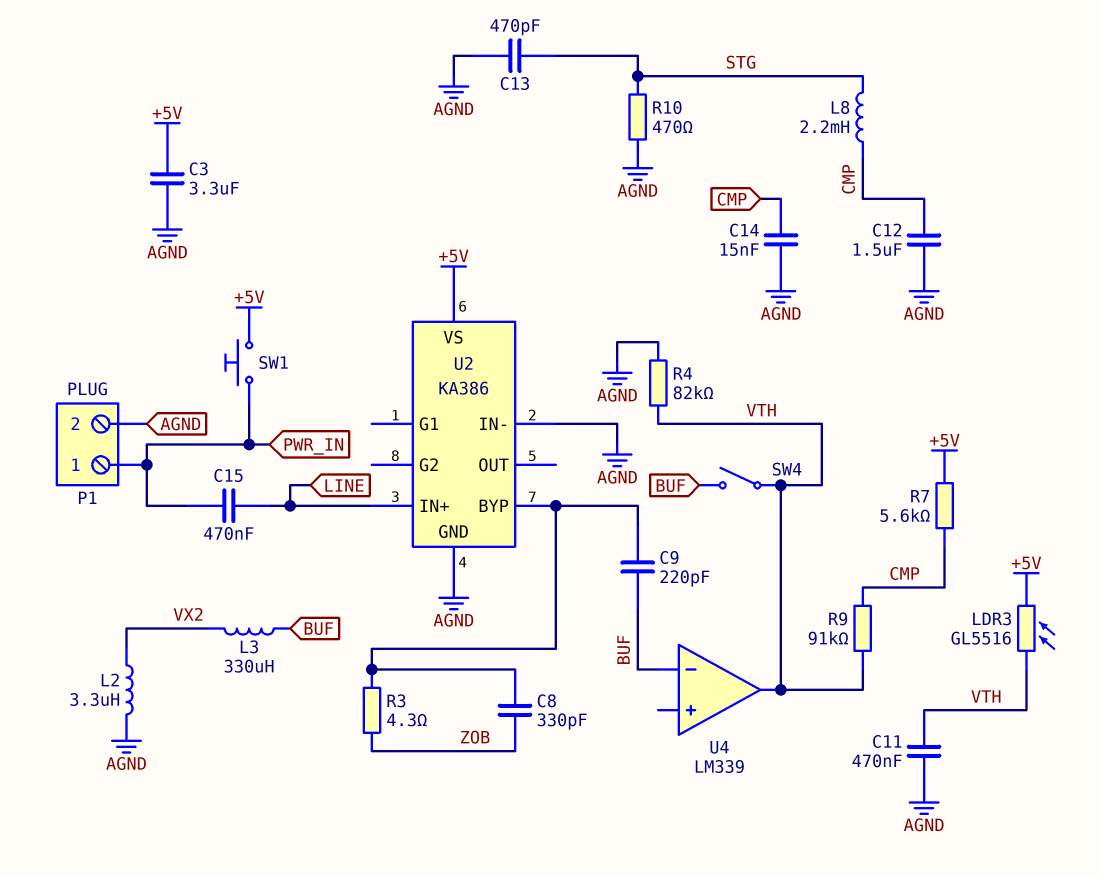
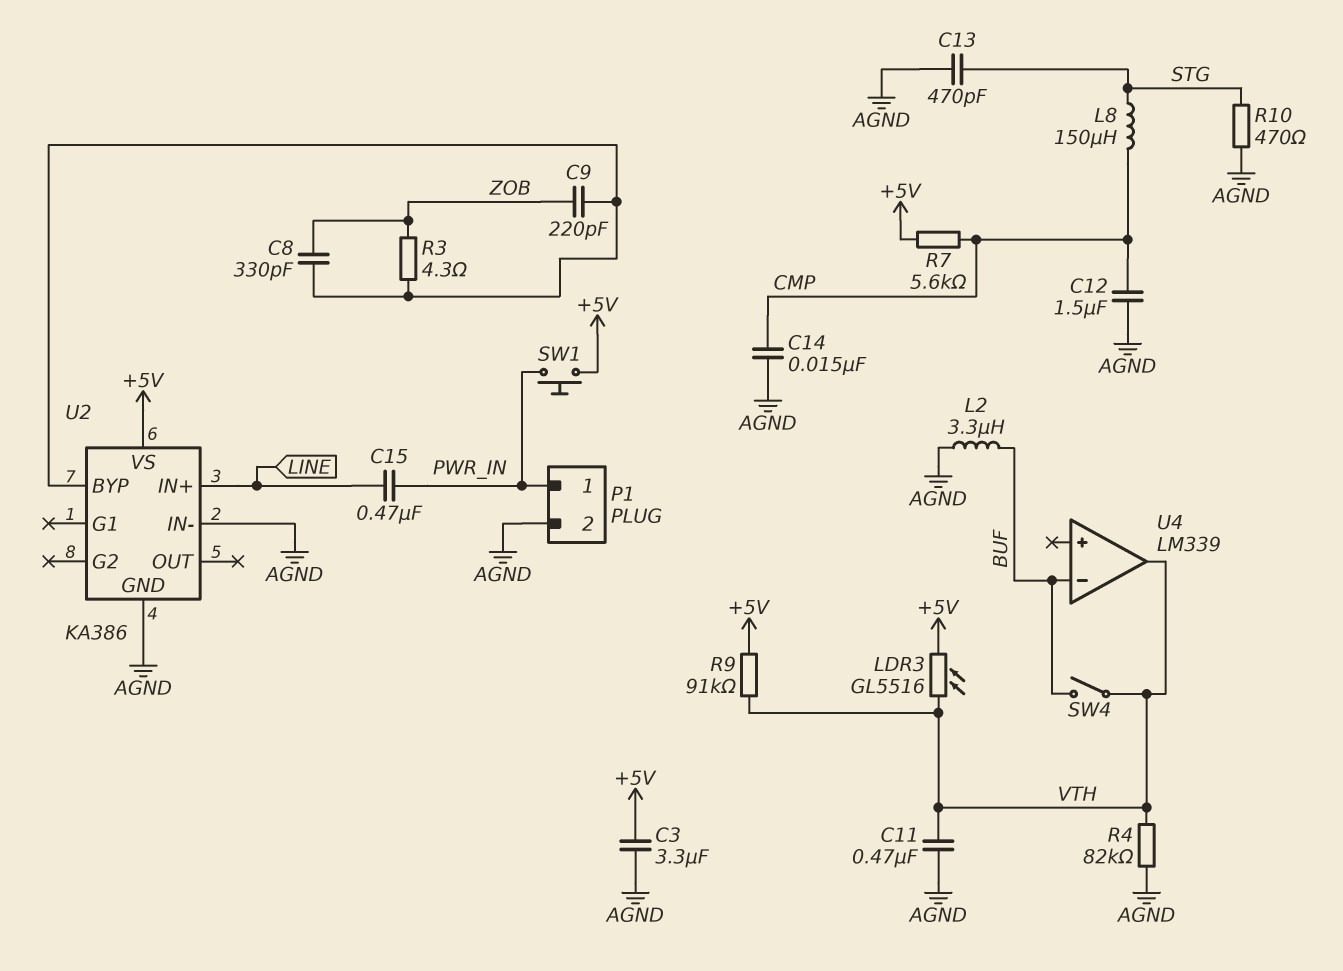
C9: 220pF (BUF, U2/BYP) -> 220pF (U2/BYP, ZOB)
L2: 3.3uH (AGND, VX2) -> 3.3uH (AGND, BUF)
L3: 330uH (BUF, VX2) -> none
L8: 2.2mH (CMP, STG) -> 150uH (CMP, STG)
R9: 91k (CMP, VTH) -> 91k (+5V, VTH)

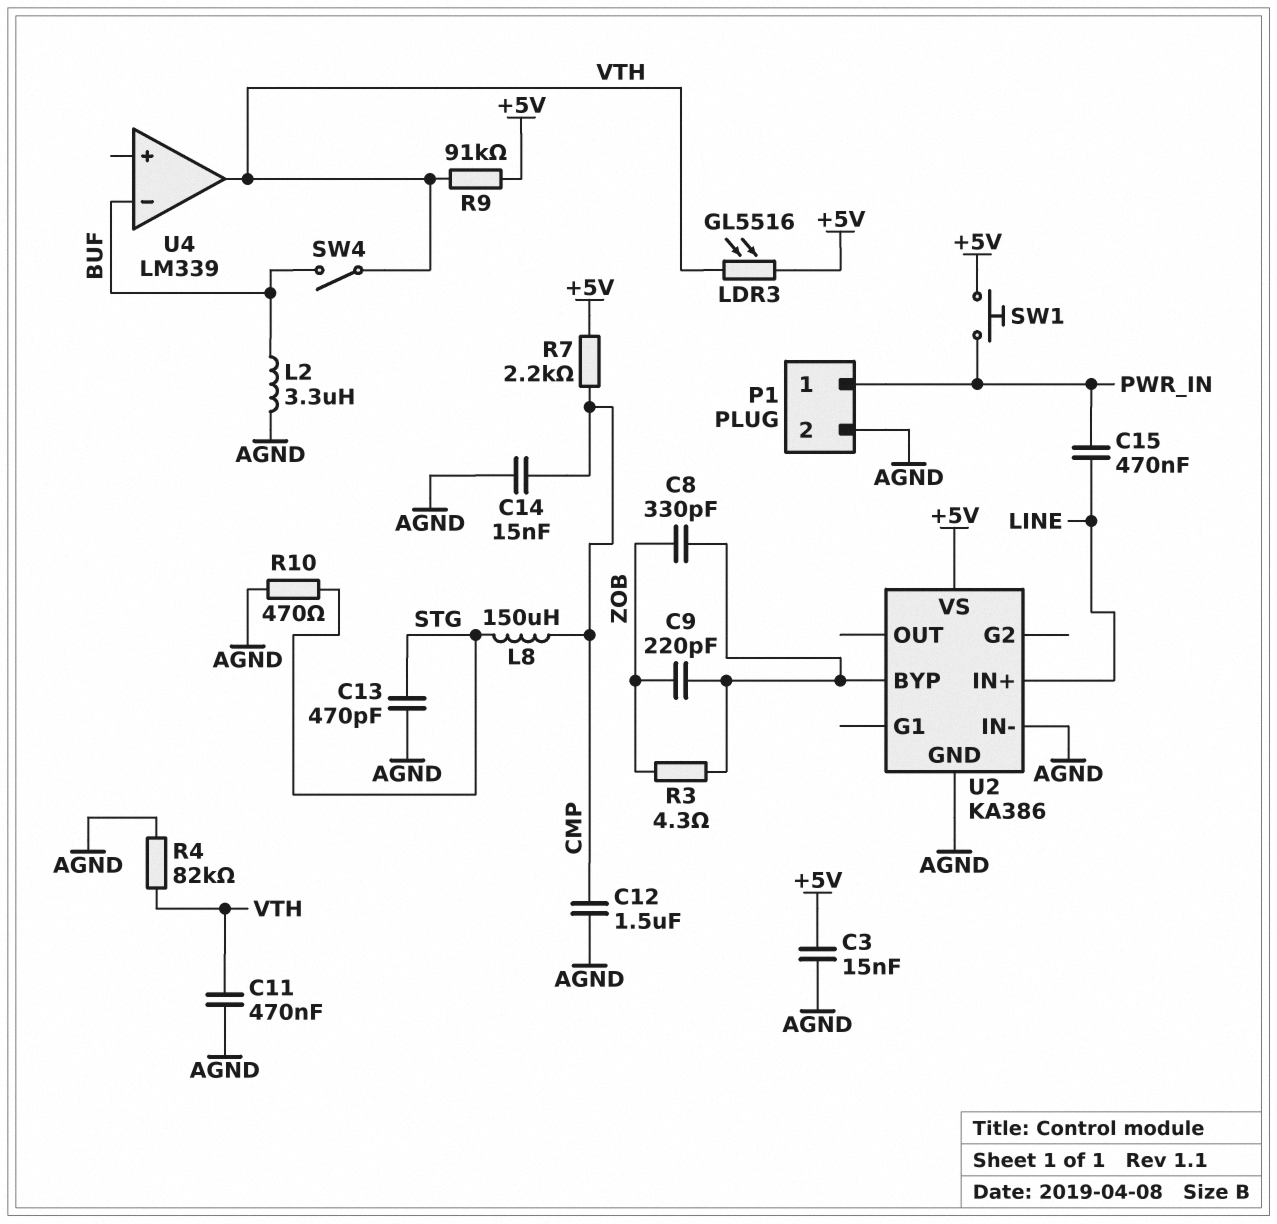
C3: 3.3uF (+5V, AGND) -> 15nF (+5V, AGND)
R7: 5.6k (+5V, CMP) -> 2.2k (+5V, CMP)

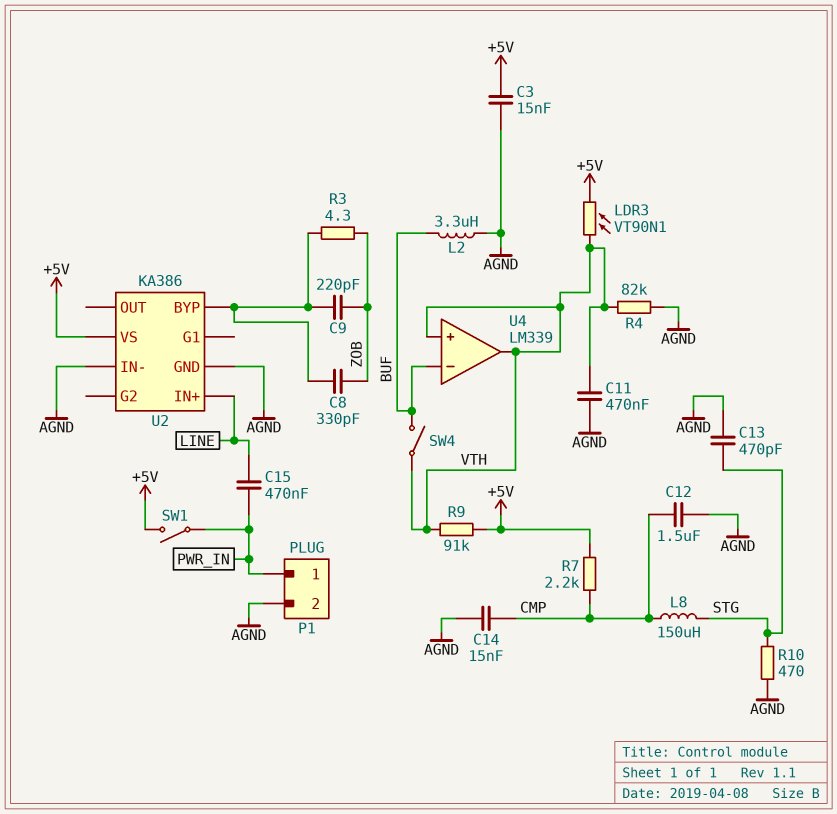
LDR3: GL5516 (+5V, VTH) -> VT90N1 (+5V, VTH)
SW1: button (+5V, PWR_IN) -> switch (+5V, PWR_IN)
U4 pin in+: none -> VTH

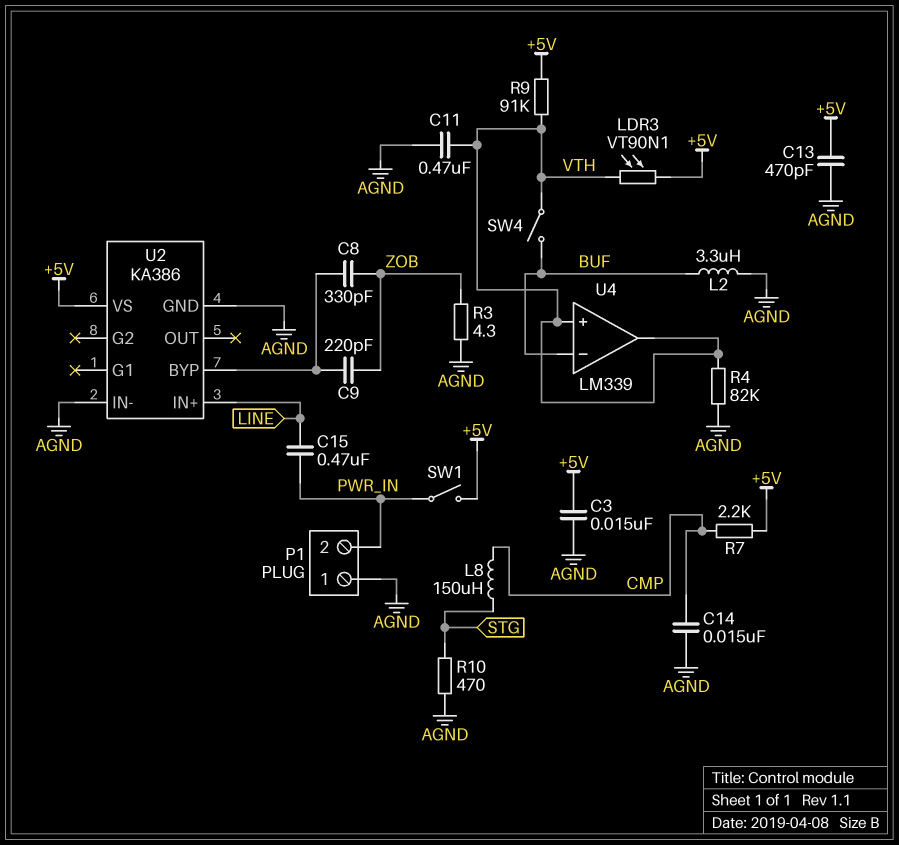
C12: 1.5uF (AGND, CMP) -> none
C13: 470pF (AGND, STG) -> 470pF (+5V, AGND)
P1 pin 1: PWR_IN -> AGND
P1 pin 2: AGND -> PWR_IN
R3: 4.3 (U2/BYP, ZOB) -> 4.3 (AGND, ZOB)

